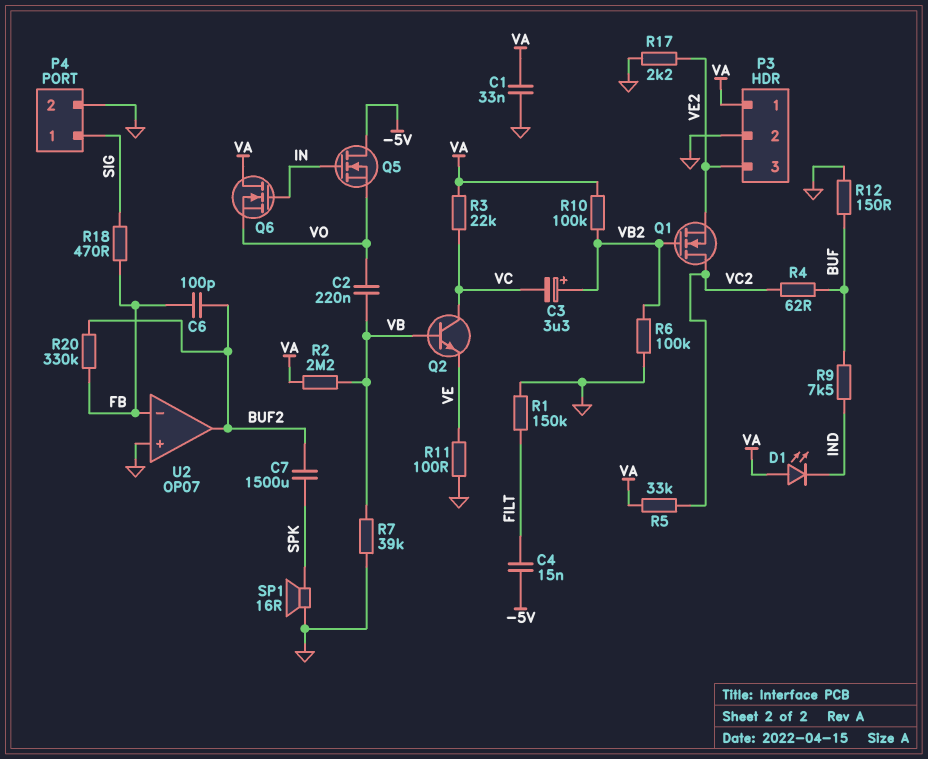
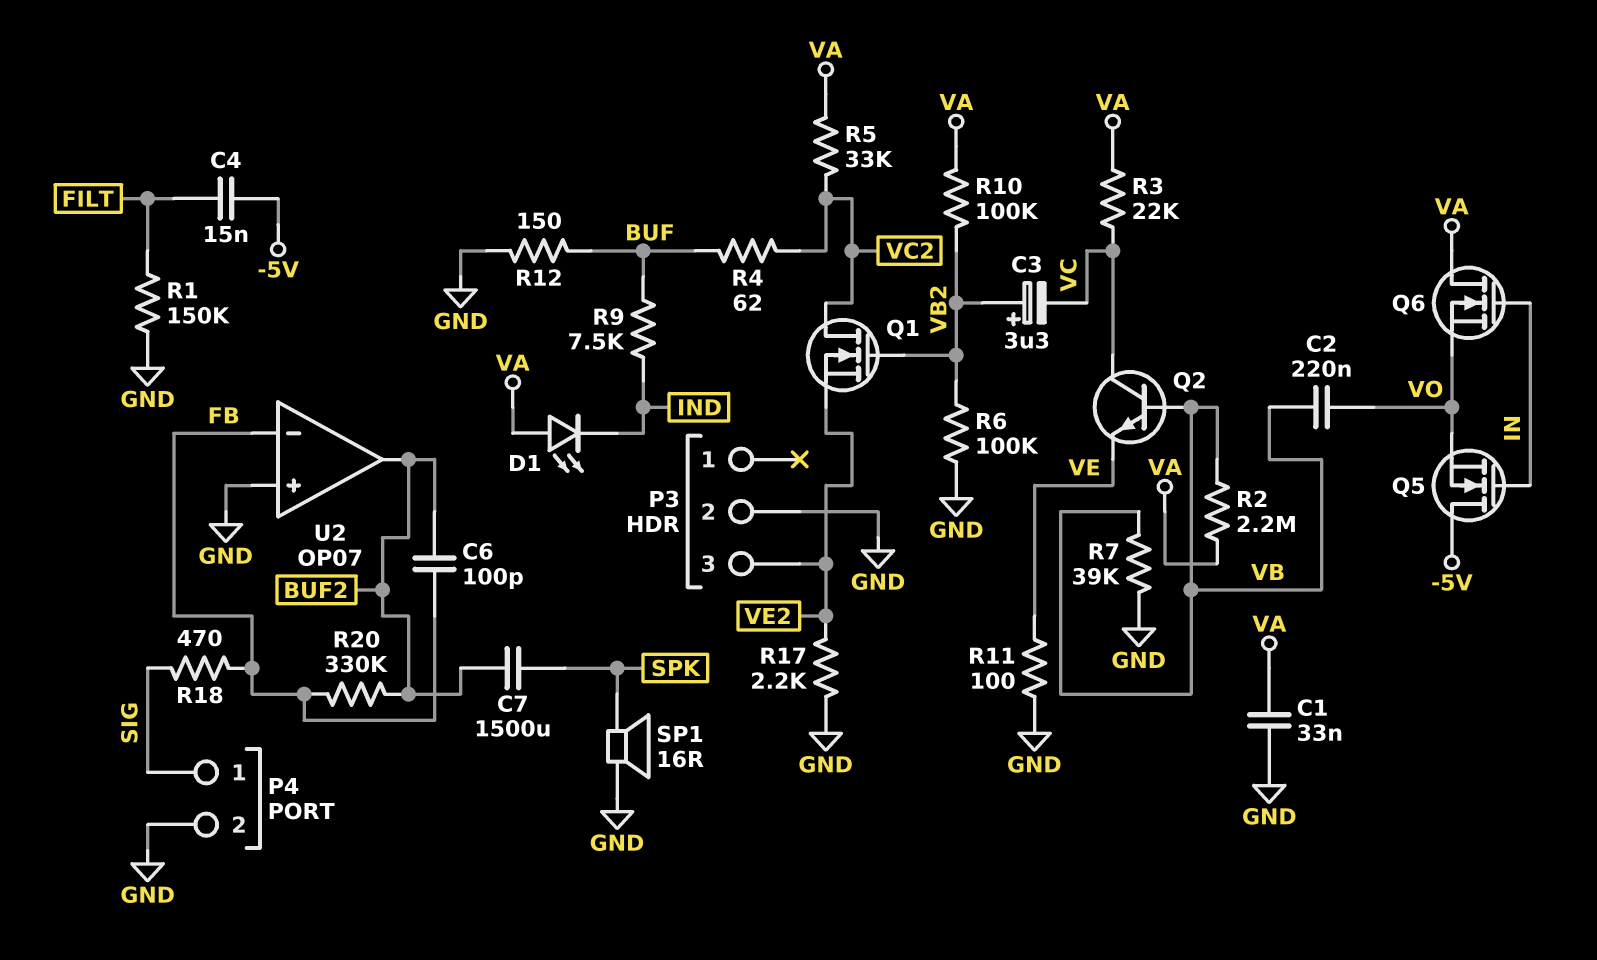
P3 pin 1: VA -> none

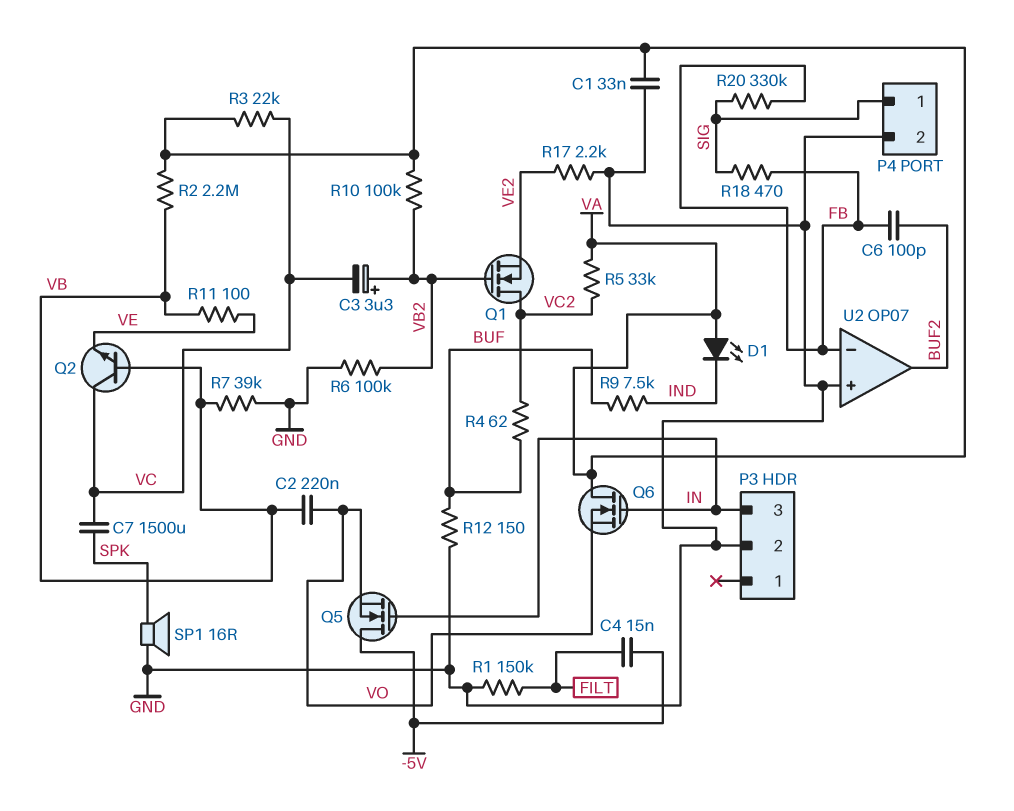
C7: 1500uF (BUF2, SPK) -> 1500uF (SPK, VC)
P3 pin 3: VE2 -> IN
R11: 100 (GND, VE) -> 100 (VB, VE)
R20: 330k (BUF2, FB) -> 330k (FB, SIG)

